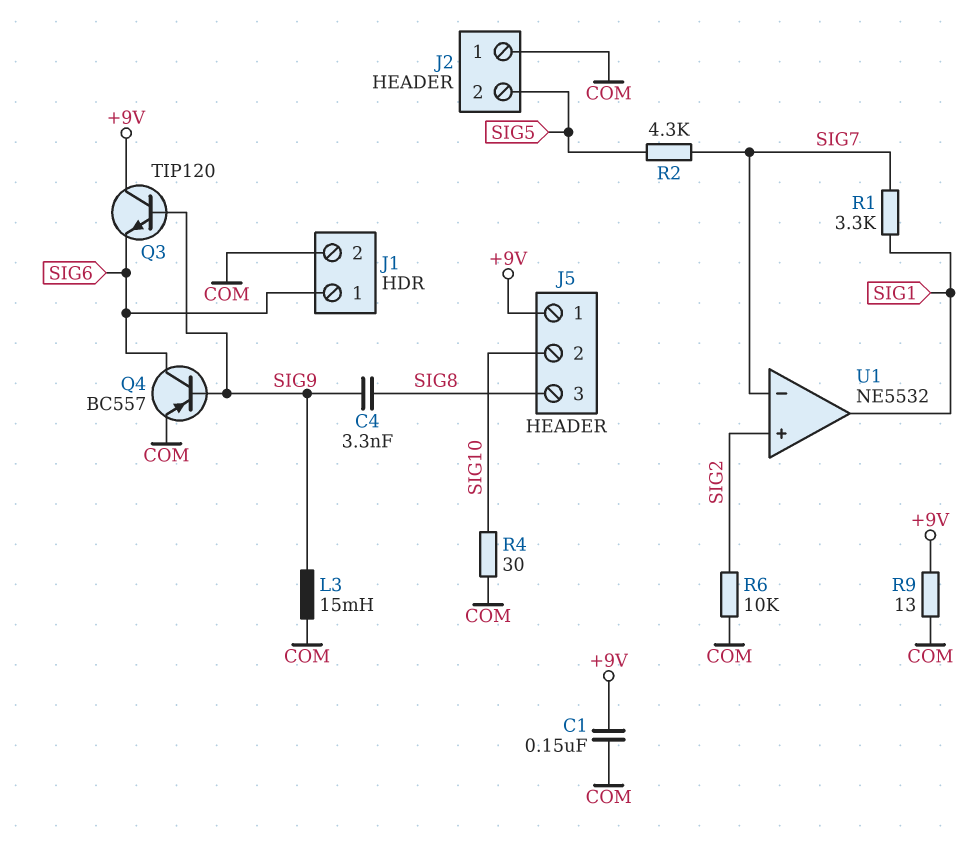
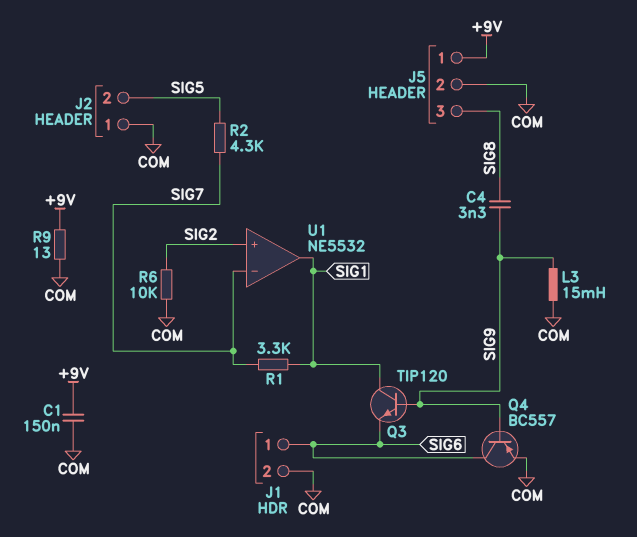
J5 pin 2: SIG10 -> COM
Q3: NPN TIP120 (B SIG9, C +9V, E SIG6) -> NPN TIP120 (B SIG9, C SIG1, E SIG6)
R4: 30 (COM, SIG10) -> none

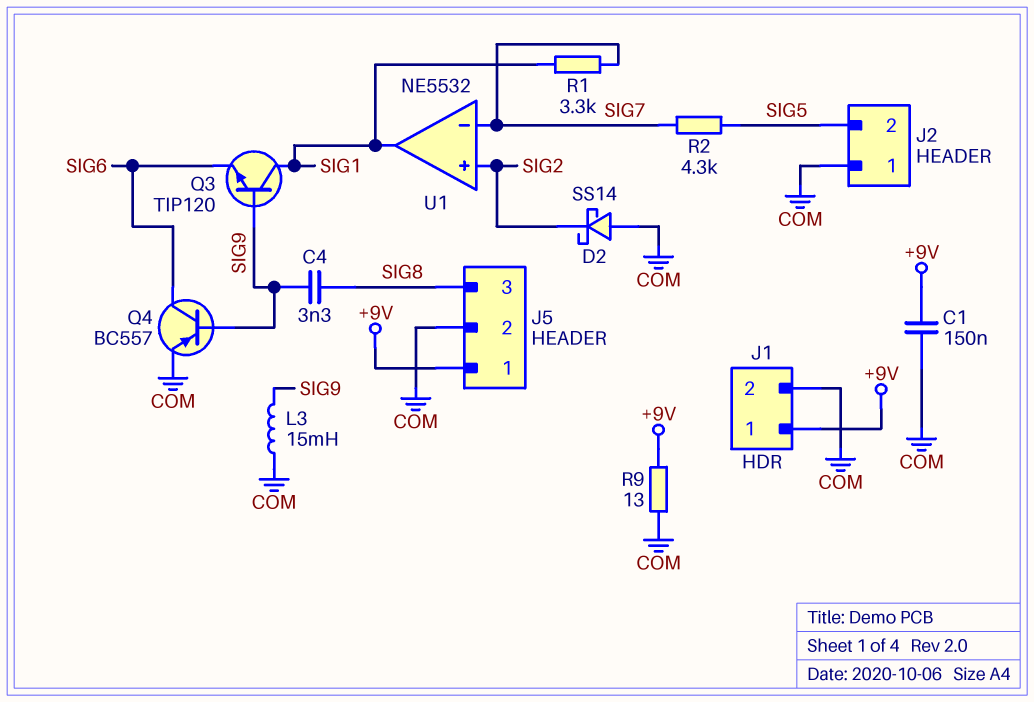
D2: none -> schottky SS14 (A COM, K SIG2)
J1 pin 1: SIG6 -> +9V
R6: 10k (COM, SIG2) -> none

